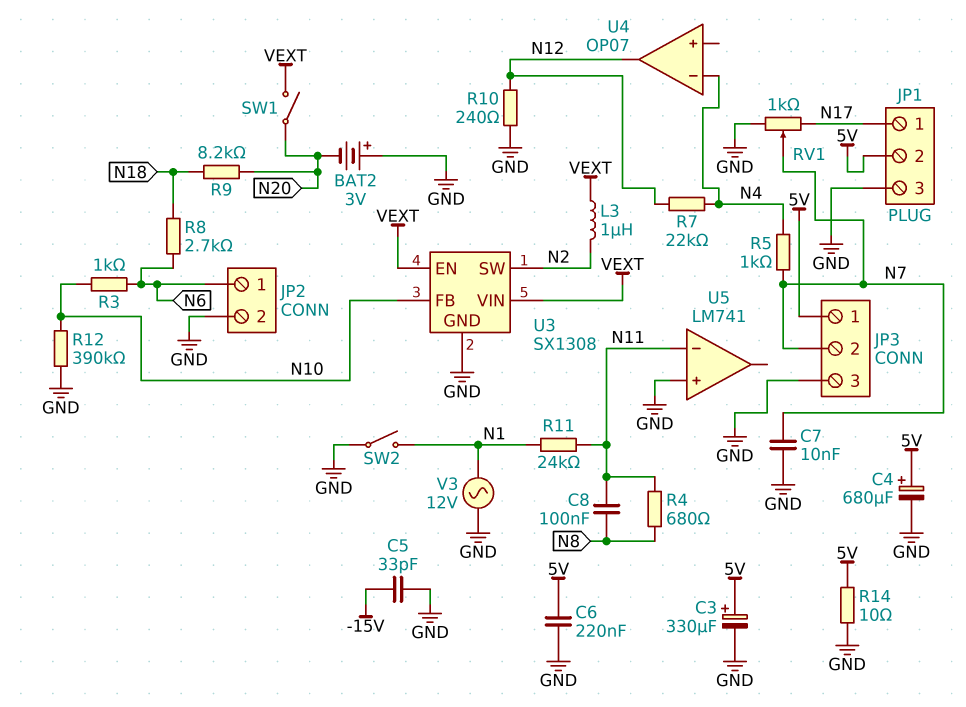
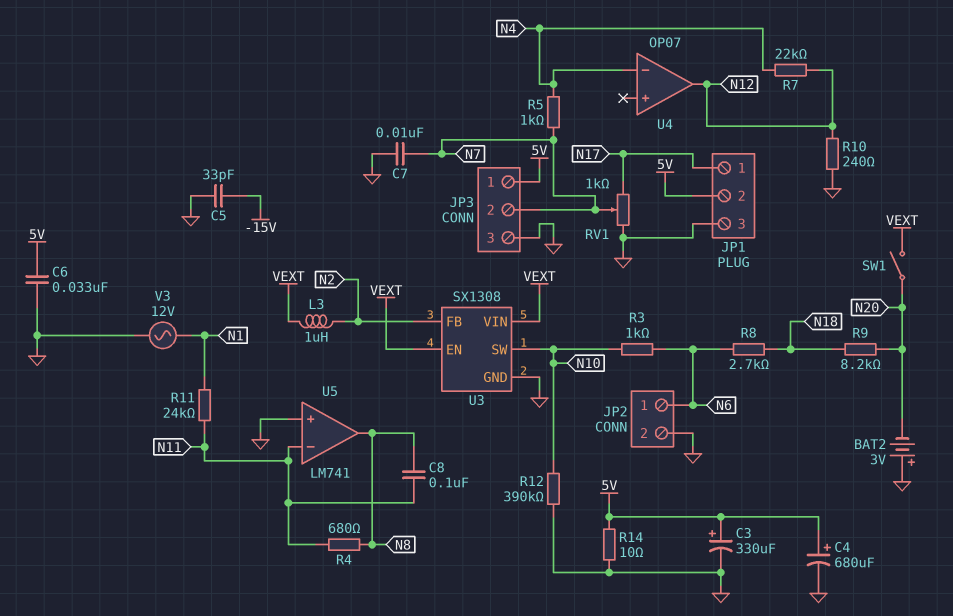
C6: 220nF (5V, GND) -> 33nF (5V, GND)
SW2: switch (GND, N1) -> none
U3 pin FB: N10 -> N2
U3 pin SW: N2 -> N10
U5 pin out: none -> N8

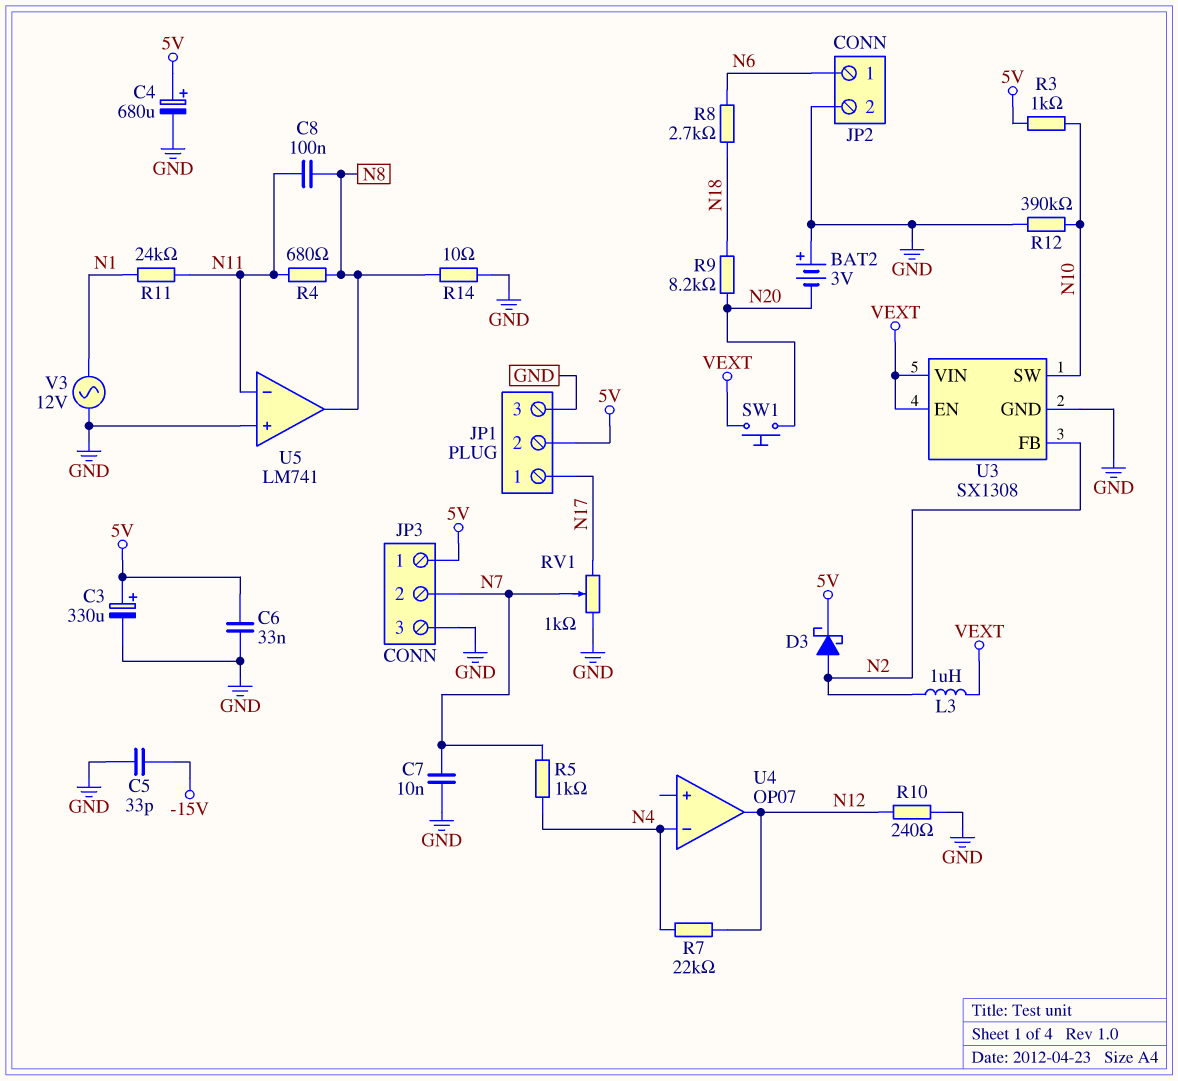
D3: none -> schottky (A N2, K 5V)
R3: 1k (N6, N10) -> 1k (5V, N10)
R14: 10 (5V, GND) -> 10 (GND, N8)
SW1: switch (N20, VEXT) -> button (N20, VEXT)

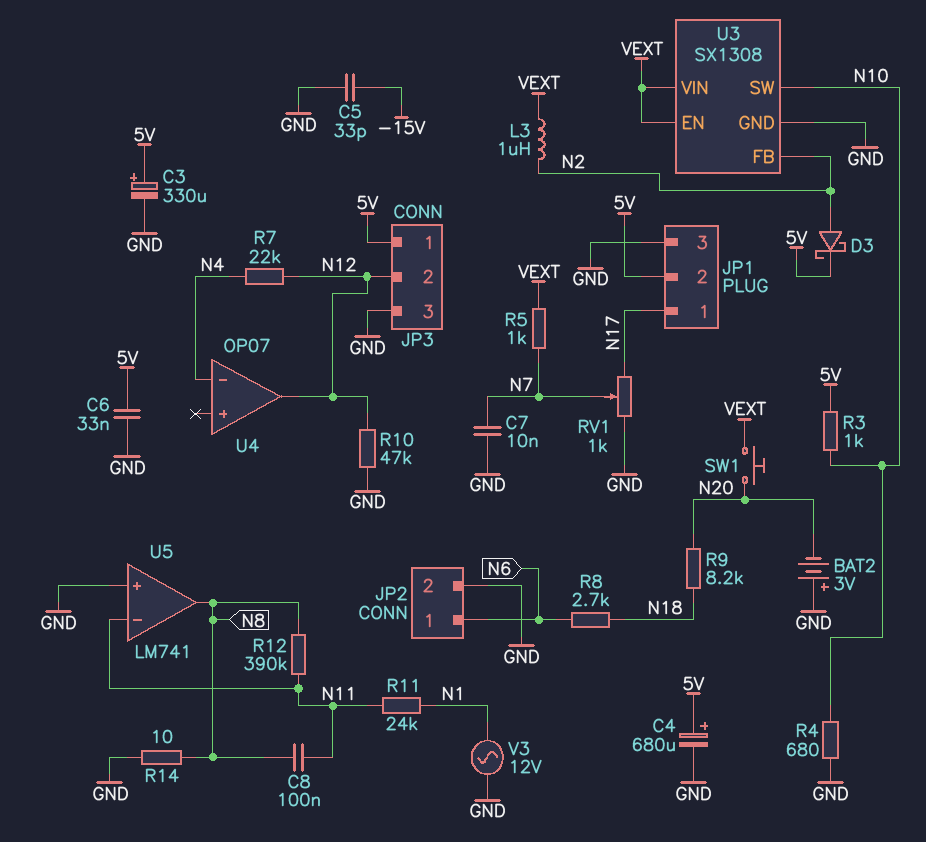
JP3 pin 2: N7 -> N12
R4: 680 (N8, N11) -> 680 (GND, N10)
R5: 1k (N4, N7) -> 1k (N7, VEXT)
R10: 240 (GND, N12) -> 47k (GND, N12)
R12: 390k (GND, N10) -> 390k (N8, N11)

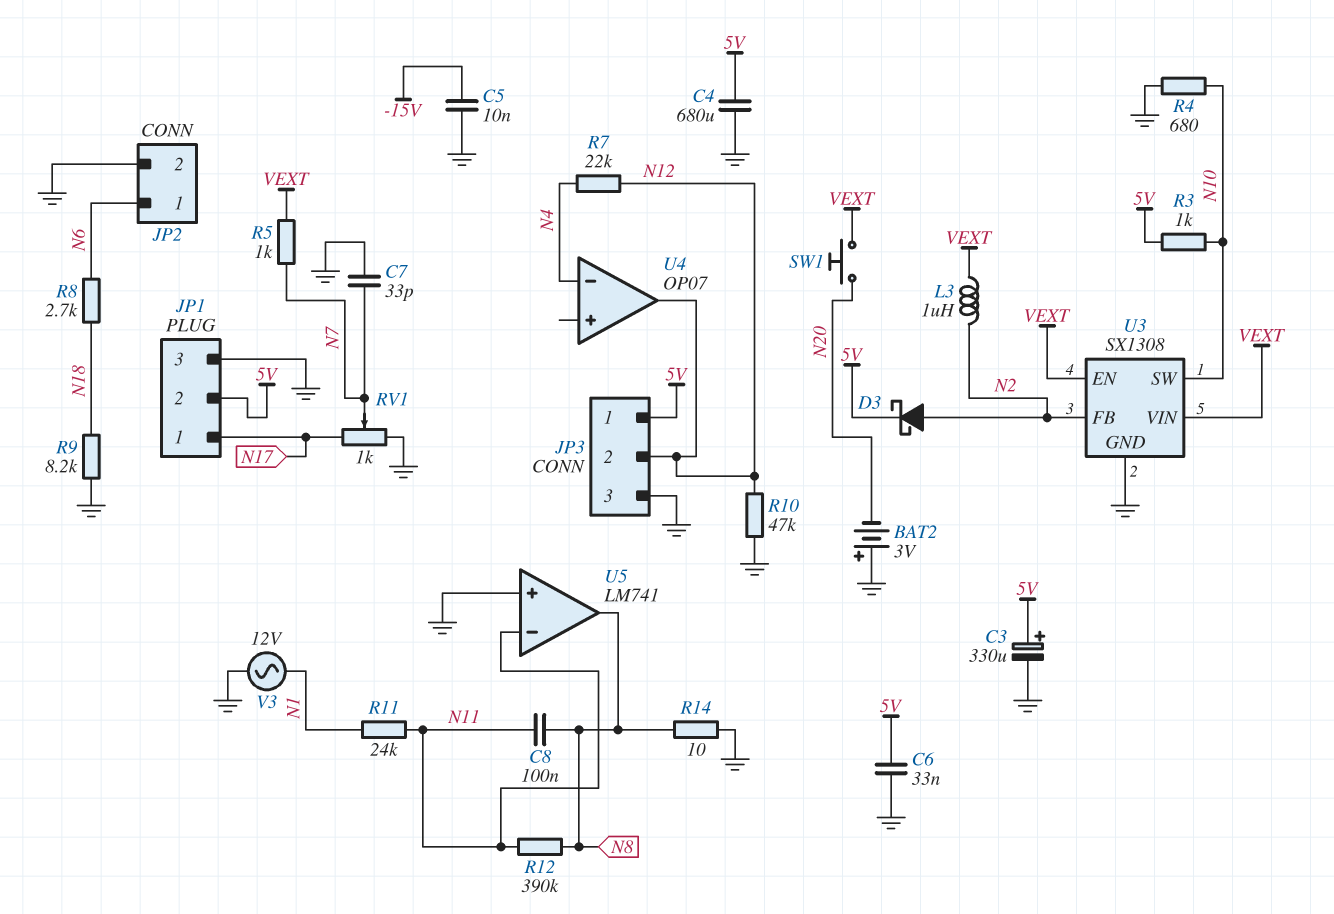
C4: 680uF (plus 5V, minus GND) -> 680uF (5V, GND)
C5: 33pF (-15V, GND) -> 10nF (-15V, GND)
C7: 10nF (GND, N7) -> 33pF (GND, N7)
R9: 8.2k (N18, N20) -> 8.2k (GND, N18)

